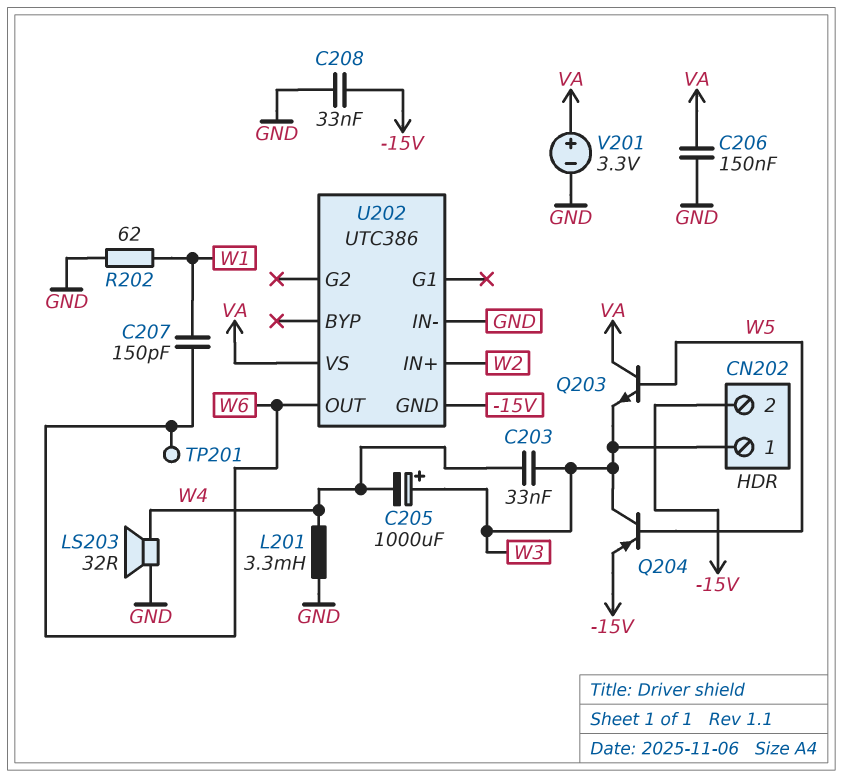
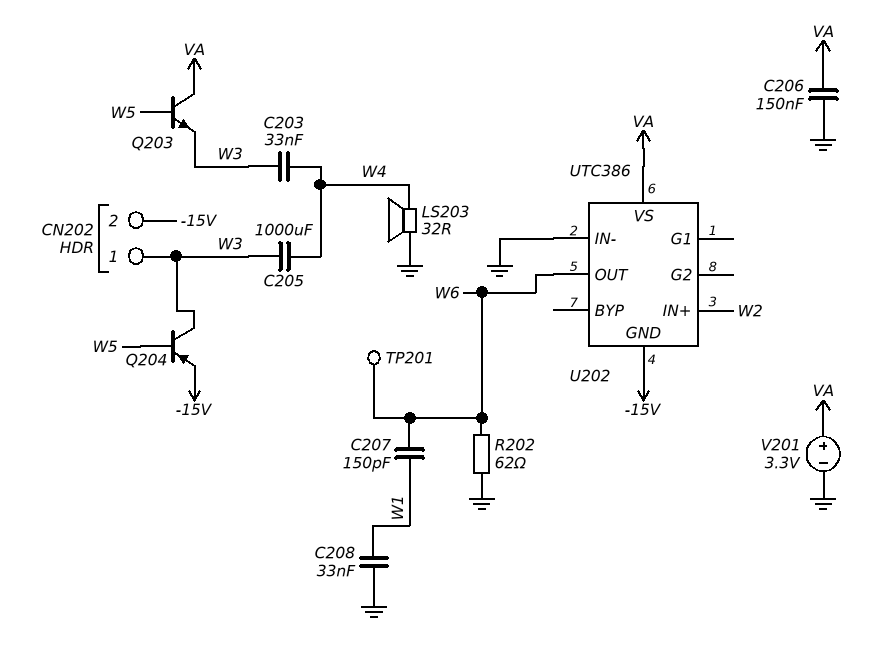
C205: 1000uF (plus W3, minus W4) -> 1000uF (W3, W4)
C208: 33nF (-15V, GND) -> 33nF (GND, W1)
L201: 3.3mH (GND, W4) -> none
R202: 62 (GND, W1) -> 62 (GND, W6)

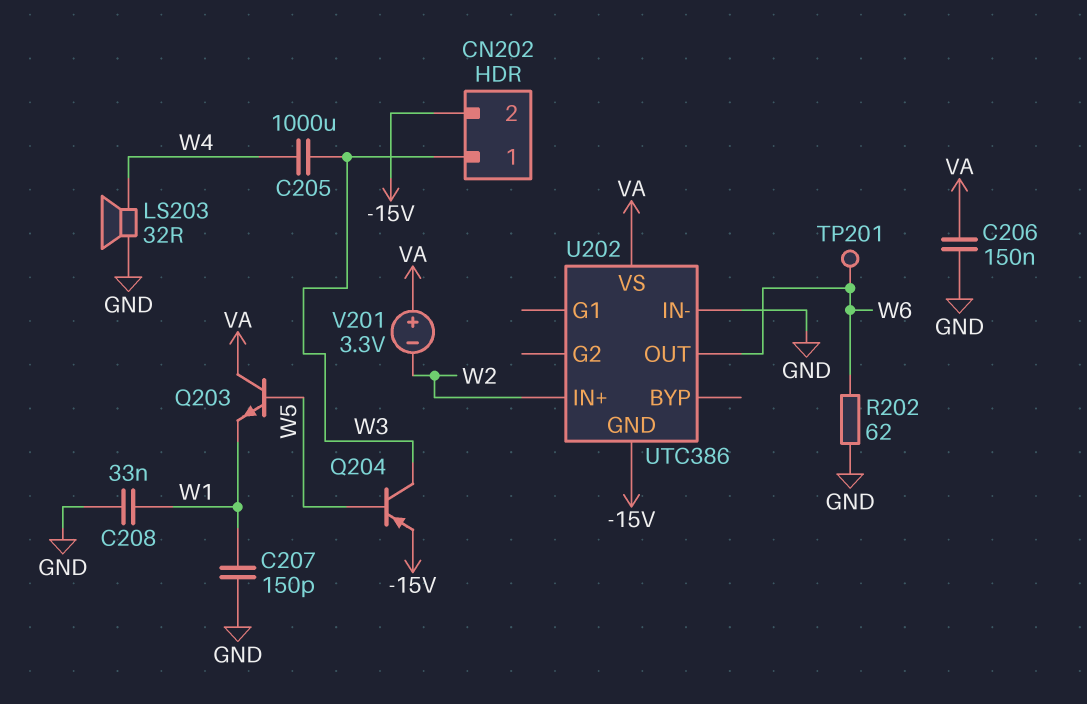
C203: 33nF (W3, W4) -> none
C207: 150pF (W1, W6) -> 150pF (GND, W1)
Q203: NPN (B W5, C VA, E W3) -> NPN (B W5, C VA, E W1)
V201: 3.3V (plus VA, minus GND) -> 3.3V (plus VA, minus W2)

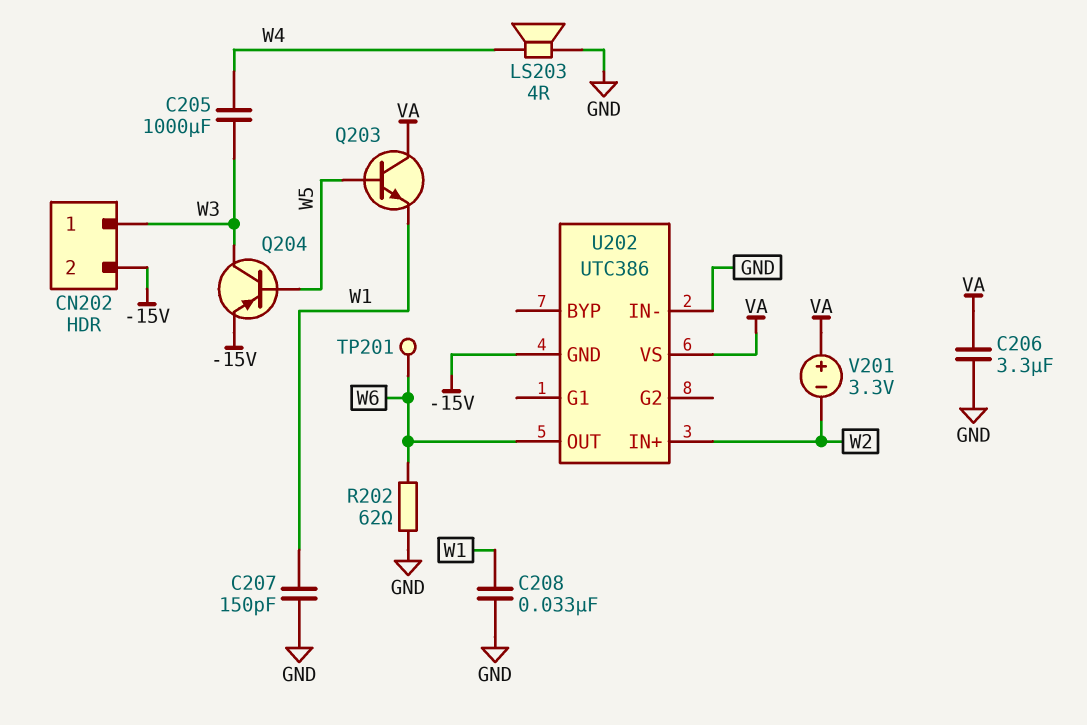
C206: 150nF (GND, VA) -> 3.3uF (GND, VA)
LS203: speaker 32R (GND, W4) -> speaker 4R (GND, W4)

